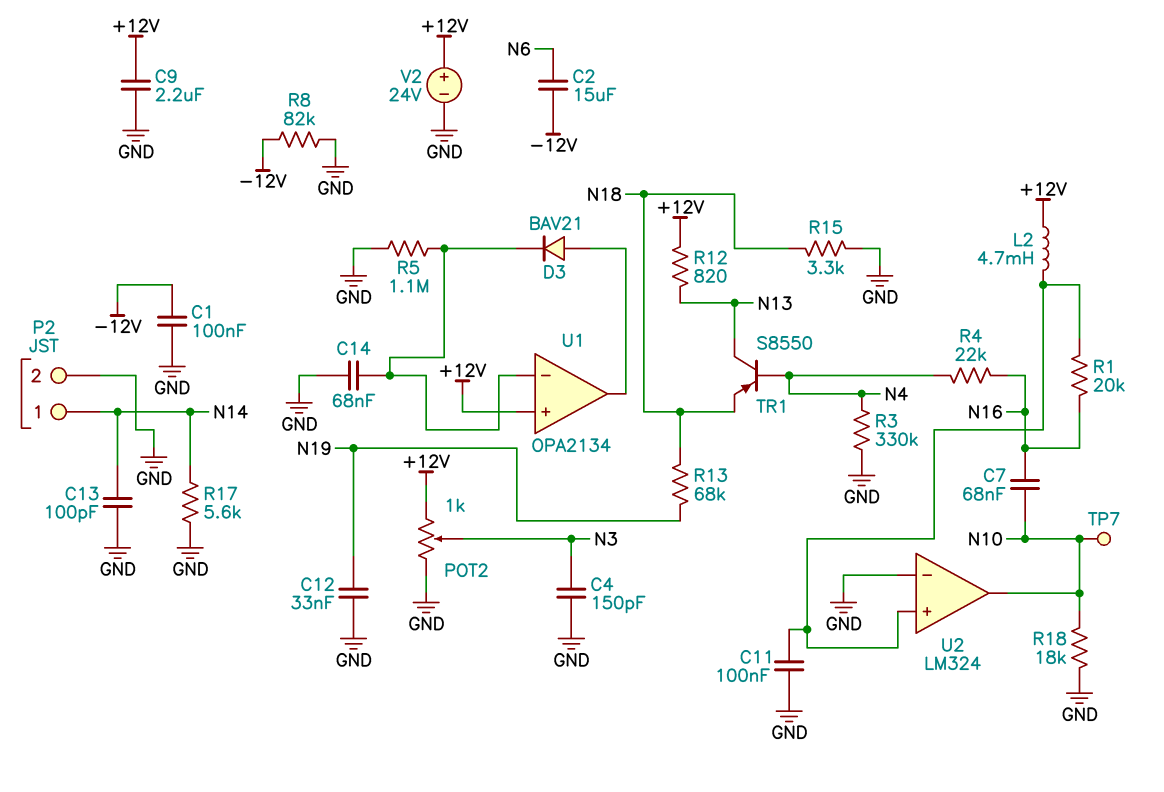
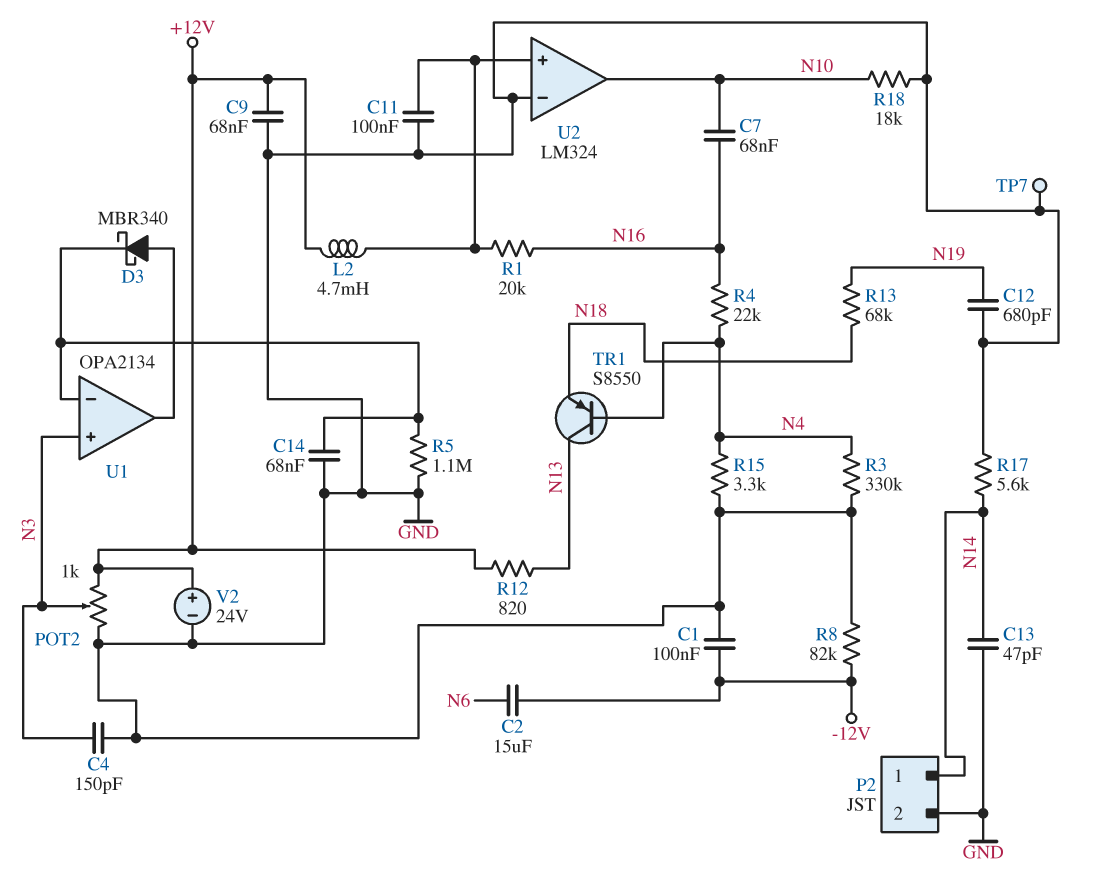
C9: 2.2uF (+12V, GND) -> 68nF (+12V, GND)
C12: 33nF (GND, N19) -> 680pF (GND, N19)
C13: 100pF (GND, N14) -> 47pF (GND, N14)
D3: diode BAV21 (A U1/out, K U1/in-) -> schottky MBR340 (A U1/out, K U1/in-)
R15: 3.3k (GND, N18) -> 3.3k (GND, N4)
TP7: test point (N10) -> test point (GND)
U1 pin in+: +12V -> N3

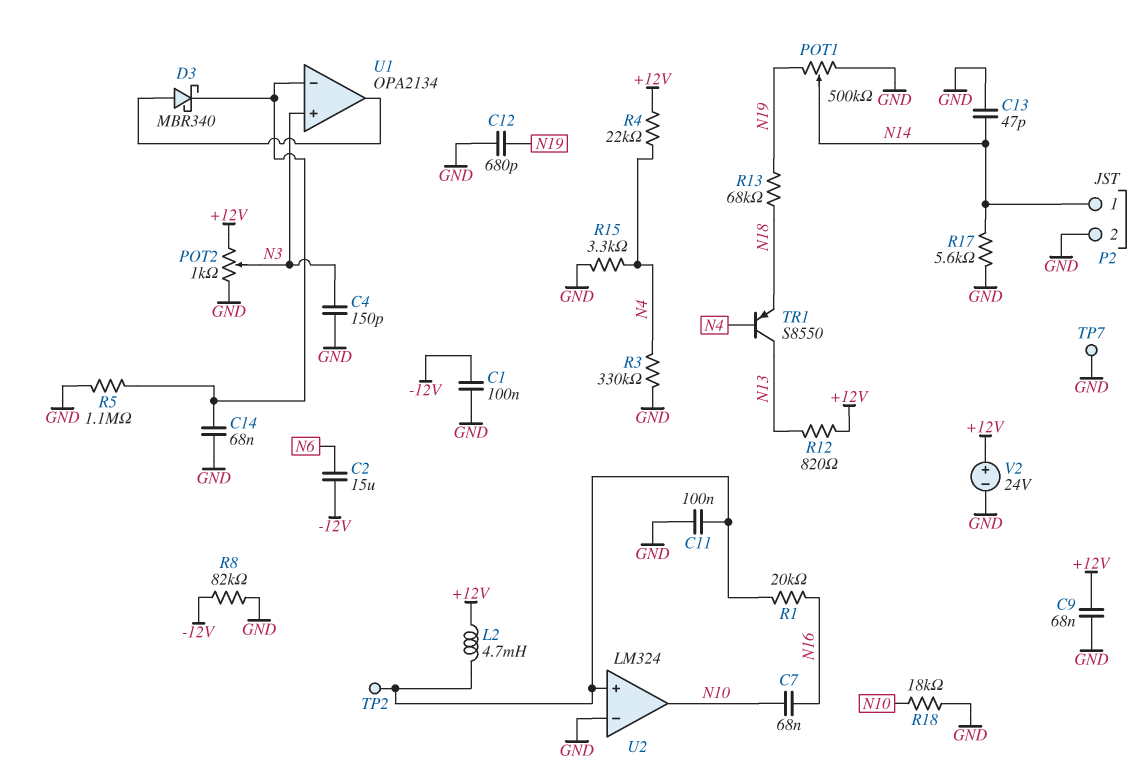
POT1: none -> 500k (GND, N19, wiper N14)
R4: 22k (N4, N16) -> 22k (+12V, N4)
TP2: none -> test point (U2/in+)

